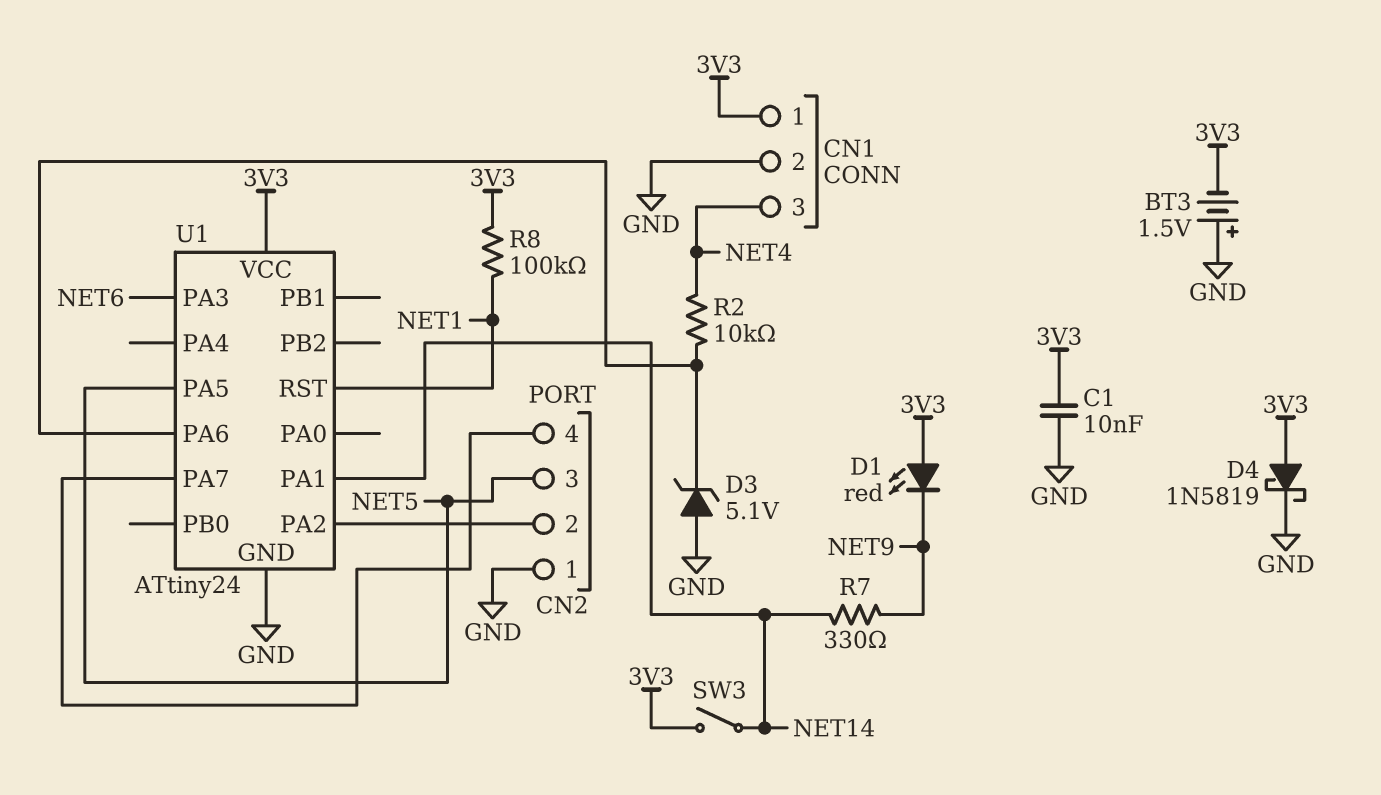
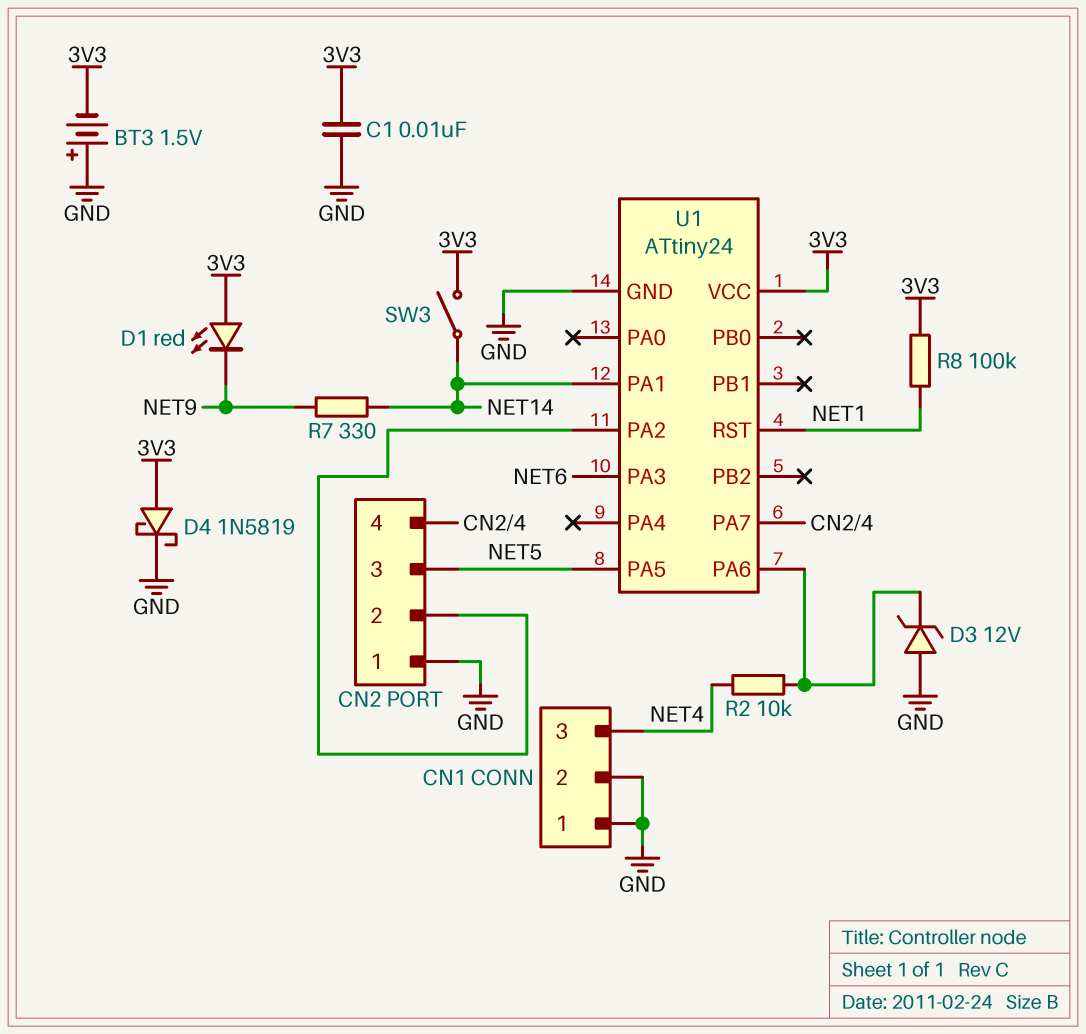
CN1 pin 1: 3V3 -> GND
D3: zener 5.1V (A GND, K U1/PA6) -> zener 12V (A GND, K U1/PA6)

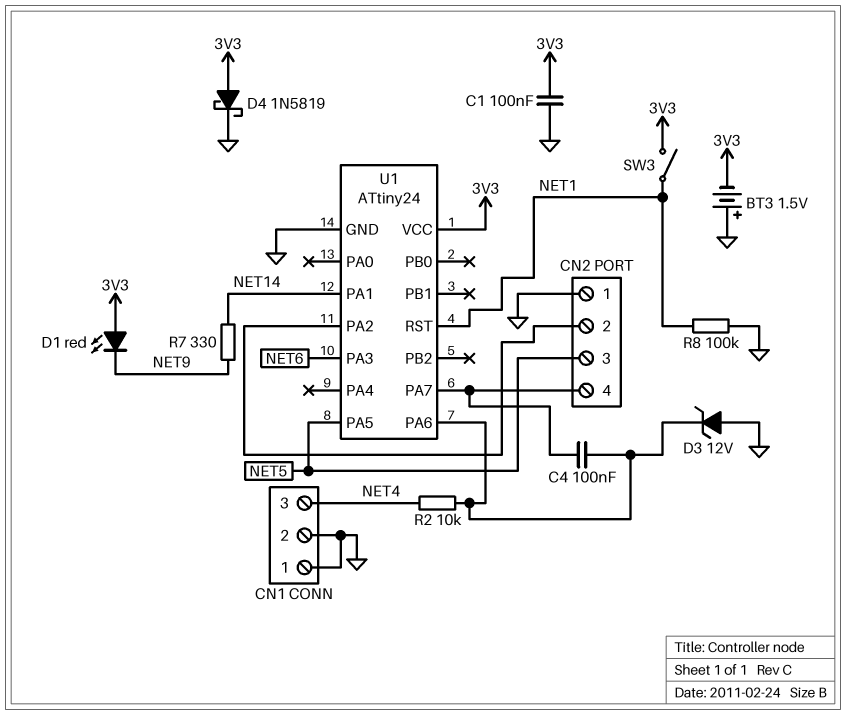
C1: 10nF (3V3, GND) -> 100nF (3V3, GND)
C4: none -> 100nF (CN2/4, U1/PA6)
R8: 100k (3V3, NET1) -> 100k (GND, NET1)
SW3: switch (3V3, NET14) -> switch (3V3, NET1)

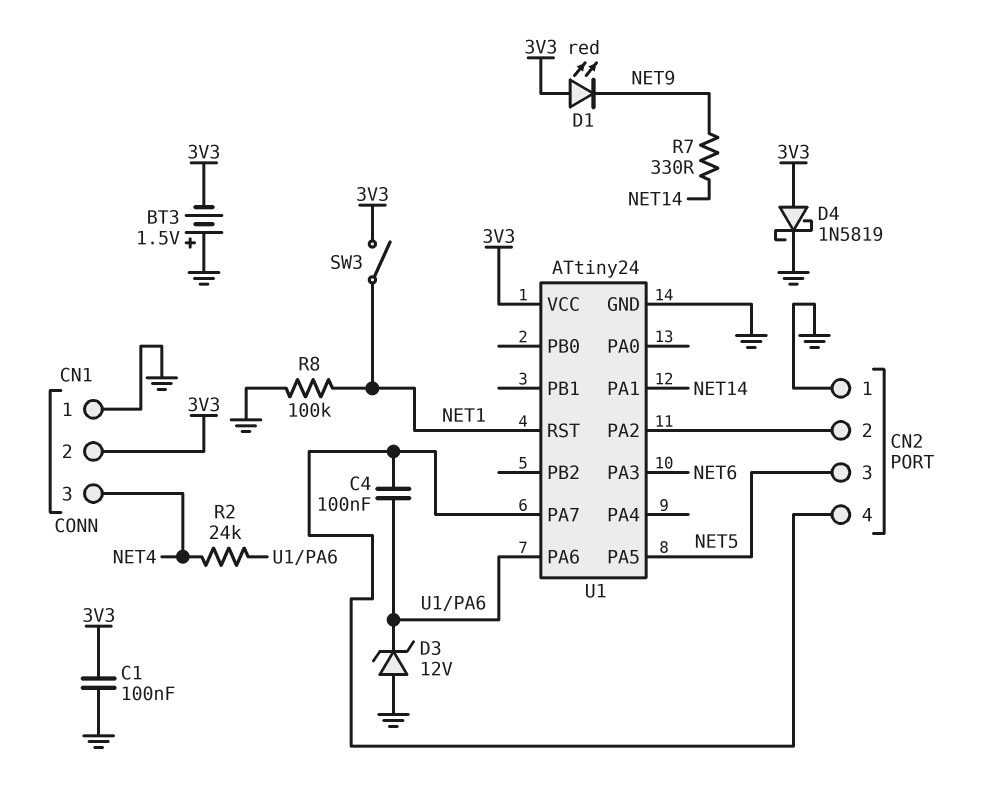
CN1 pin 2: GND -> 3V3
R2: 10k (NET4, U1/PA6) -> 24k (NET4, U1/PA6)

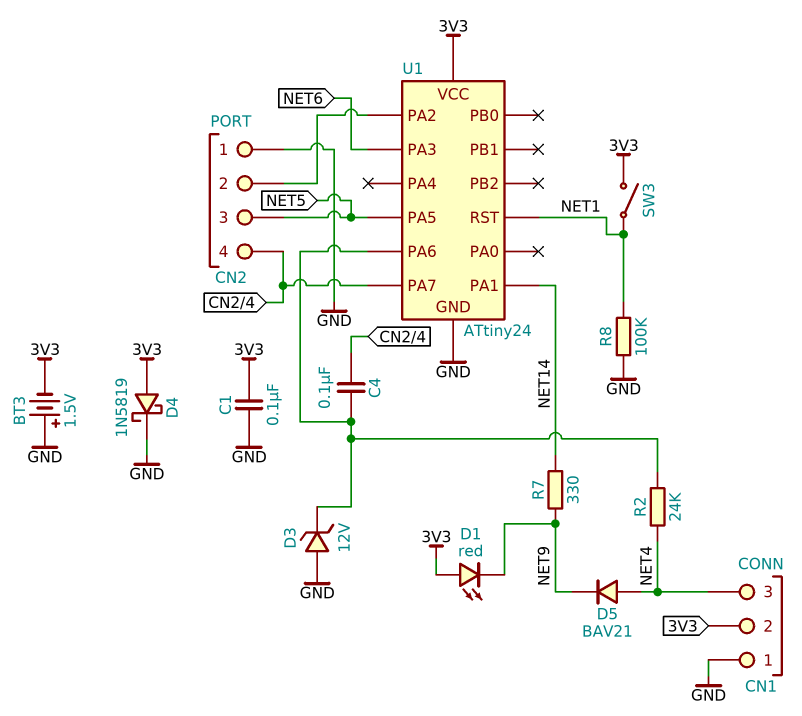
D5: none -> diode BAV21 (A NET4, K NET9)

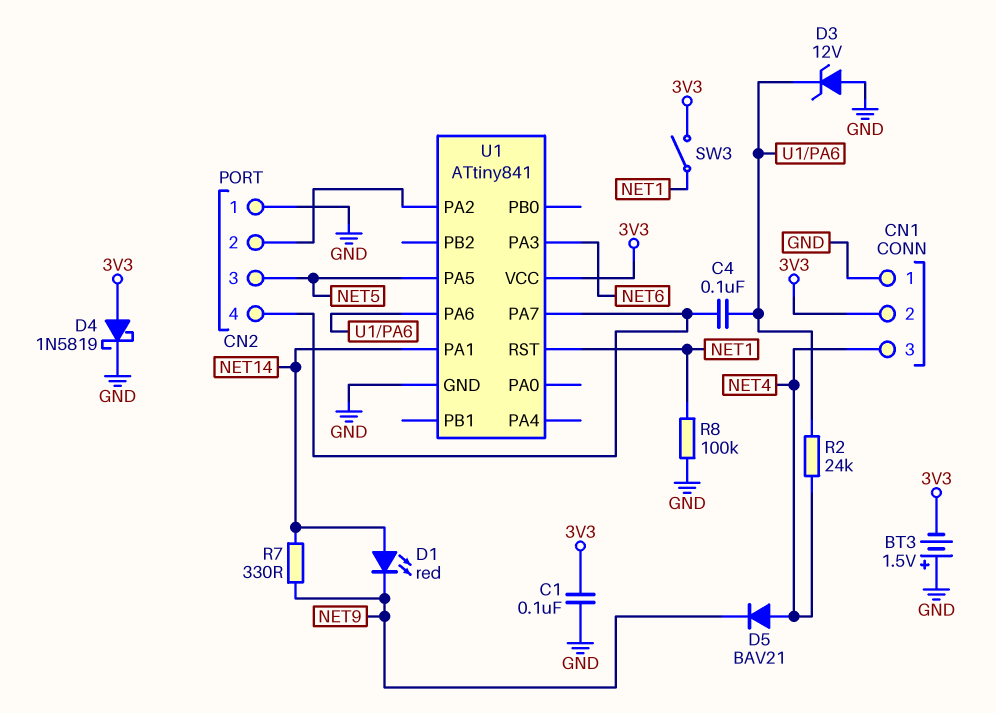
D1: LED red (A 3V3, K NET9) -> LED red (A NET14, K NET9)
U1: ATtiny24 -> ATtiny841

